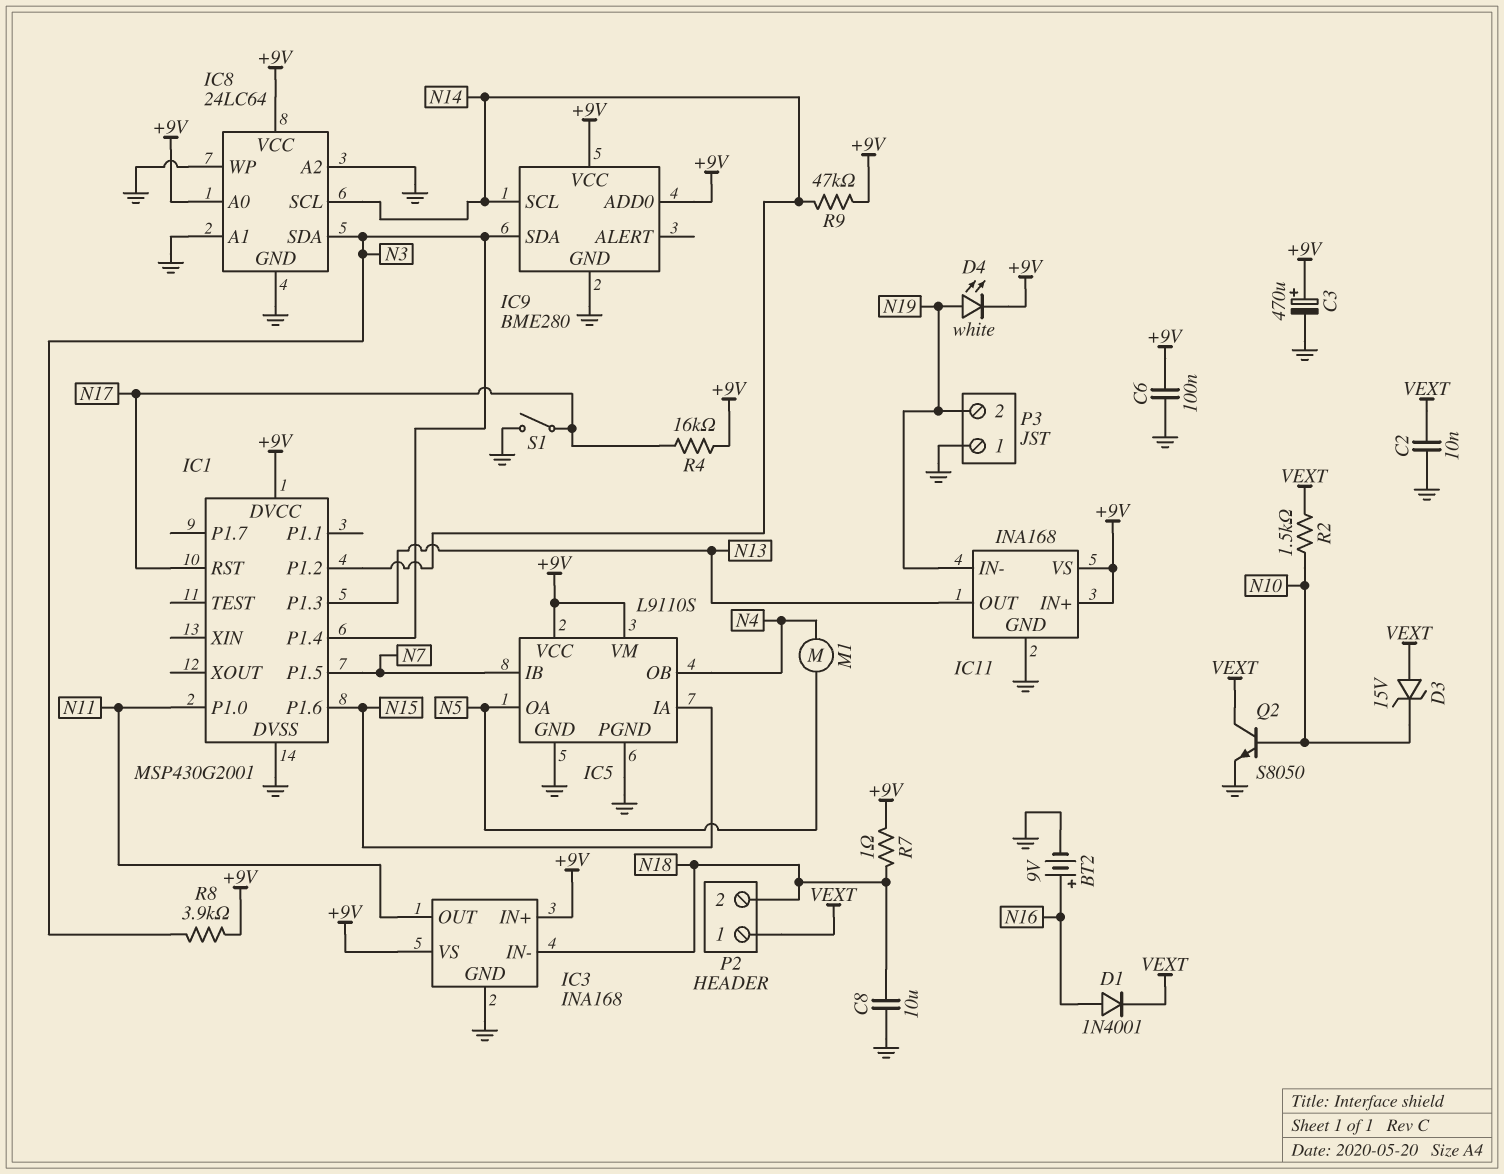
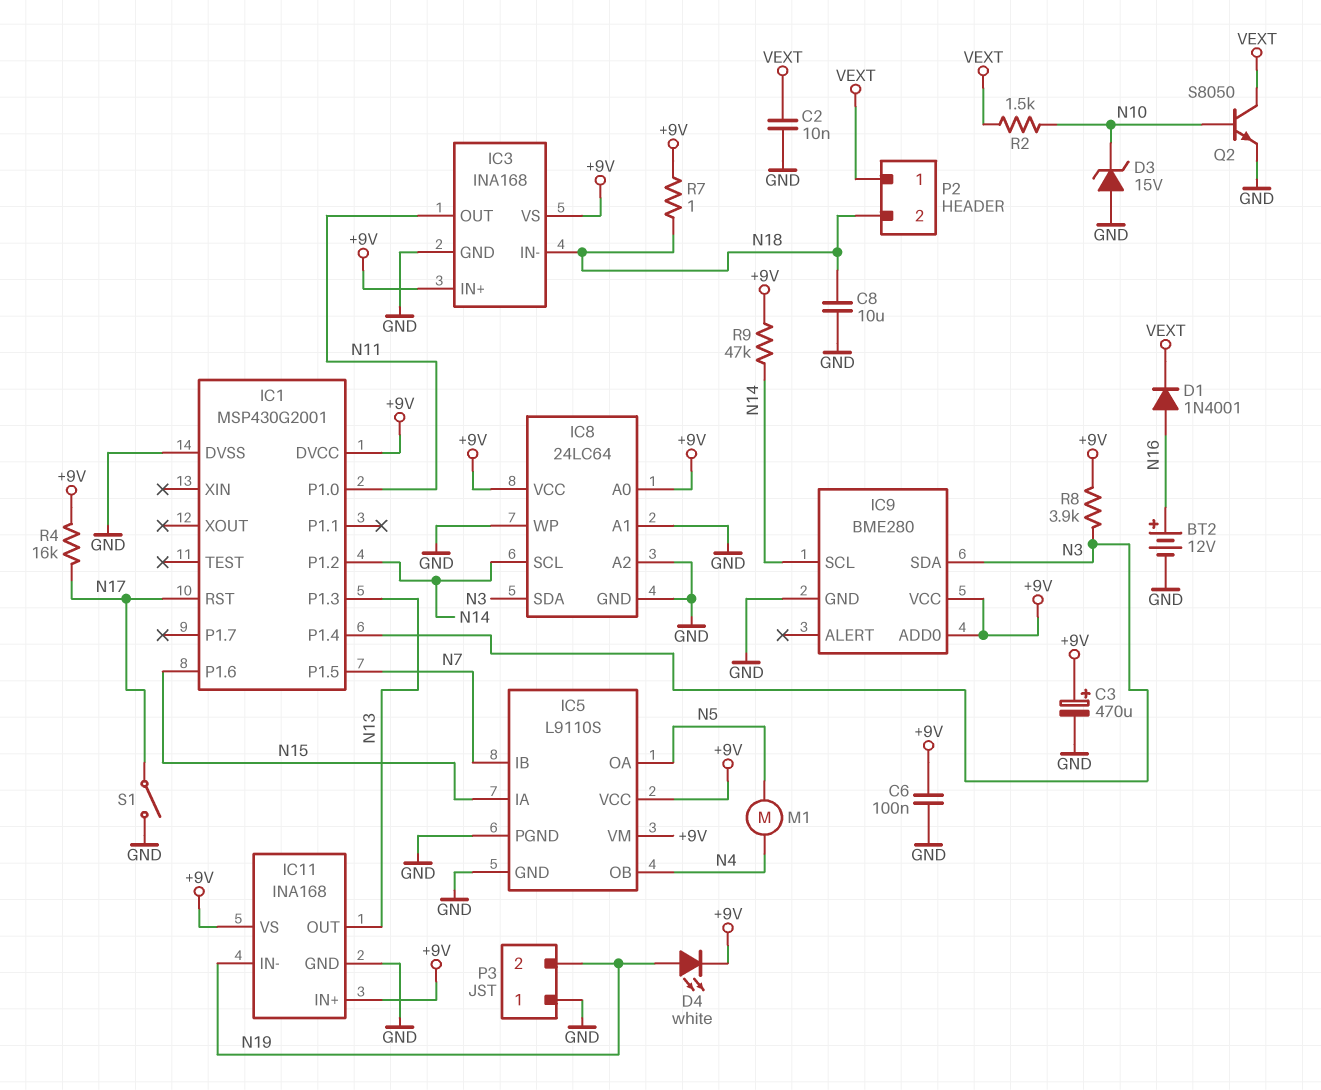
BT2: 9V (plus N16, minus GND) -> 12V (plus N16, minus GND)
D3: zener 15V (A VEXT, K N10) -> zener 15V (A GND, K N10)

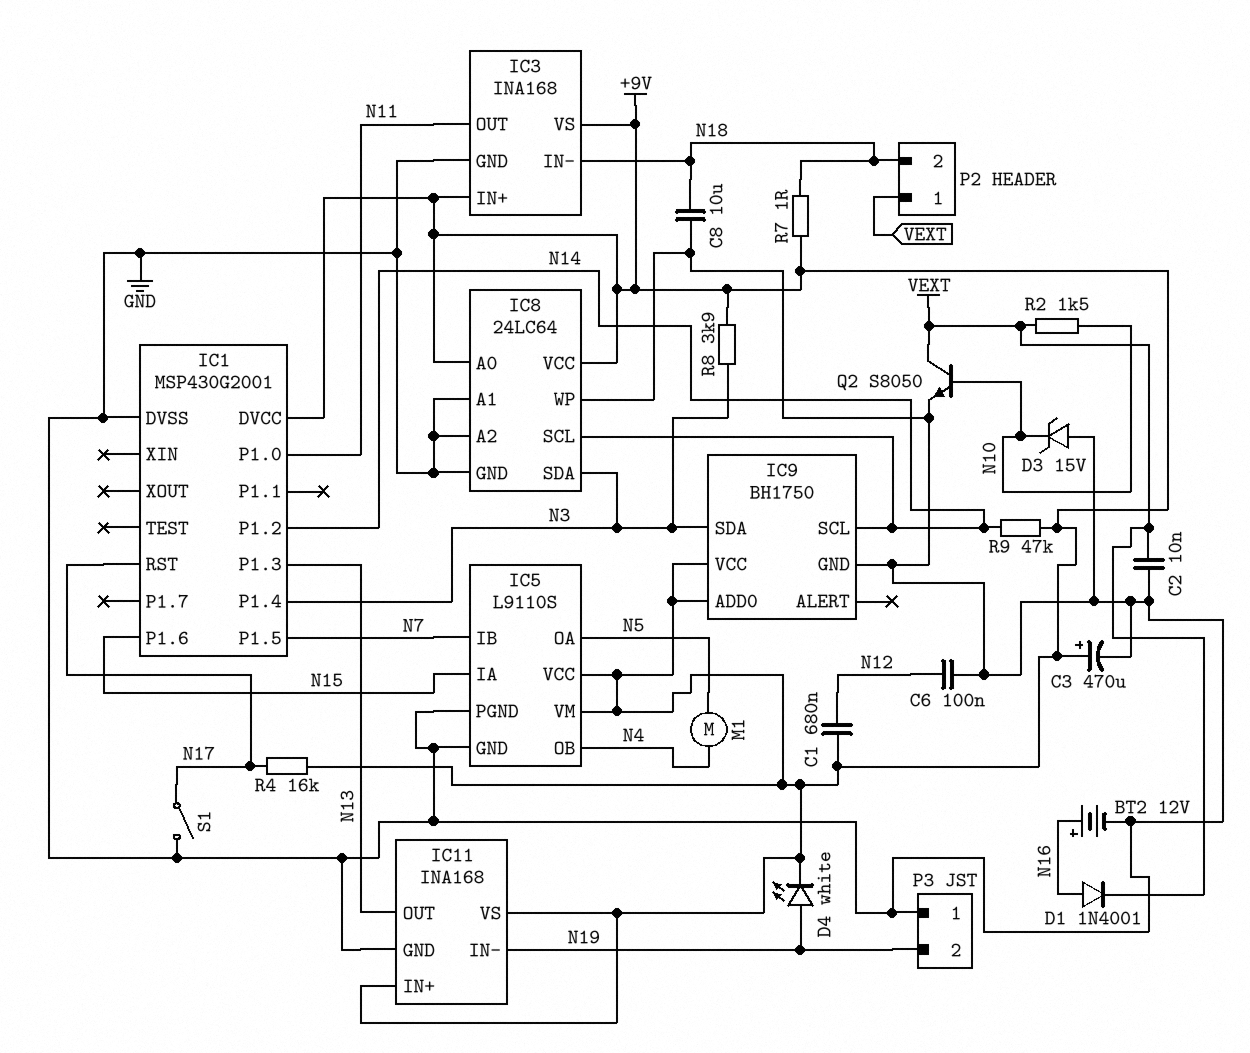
C1: none -> 680nF (+9V, N12)
C6: 100nF (+9V, GND) -> 100nF (GND, N12)
IC9: BME280 -> BH1750

